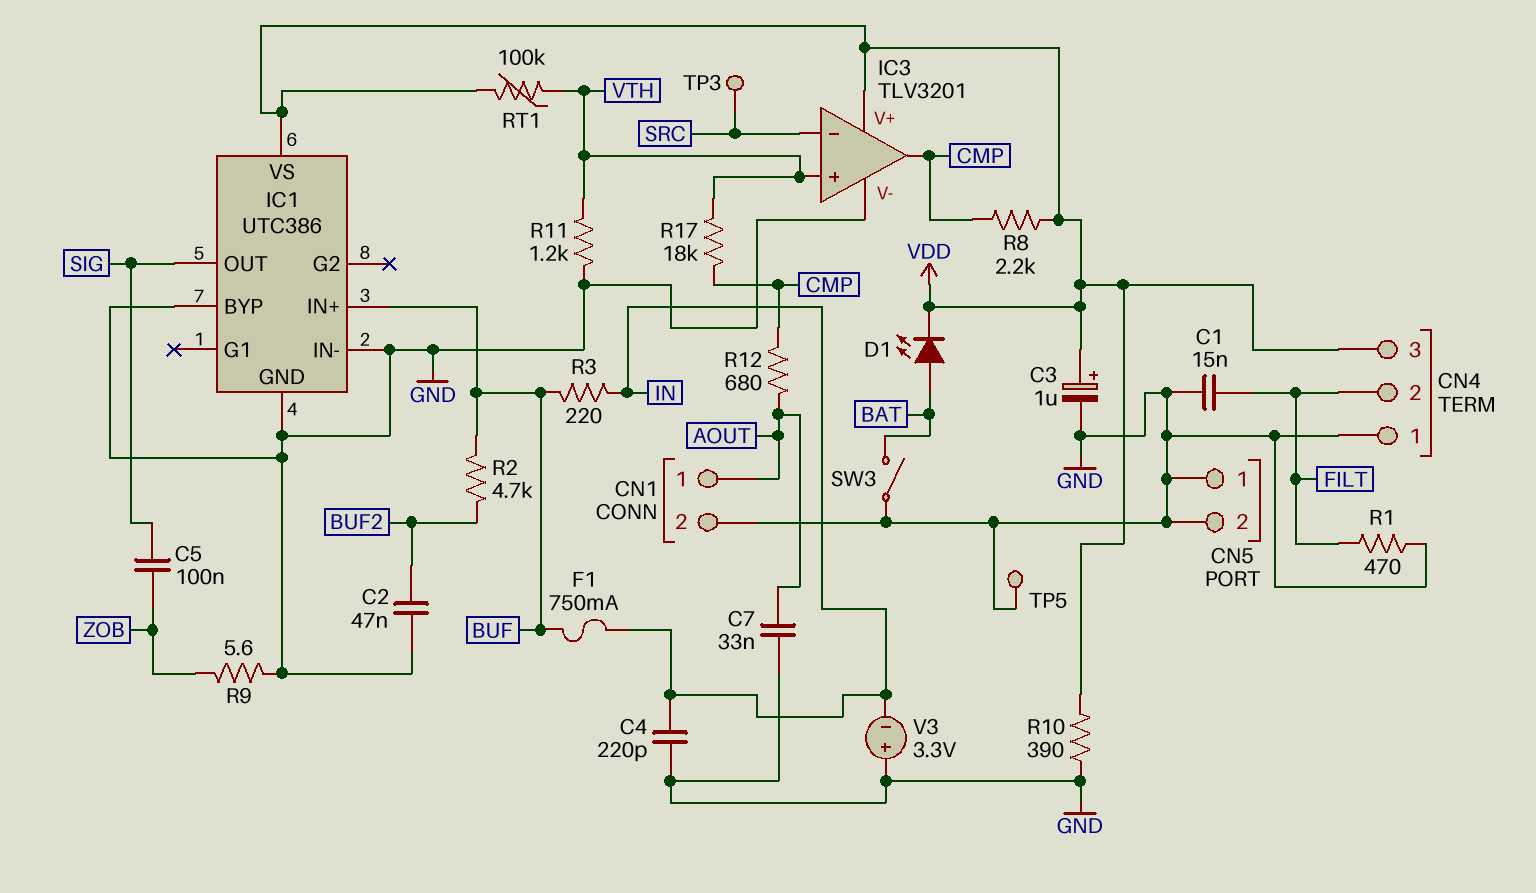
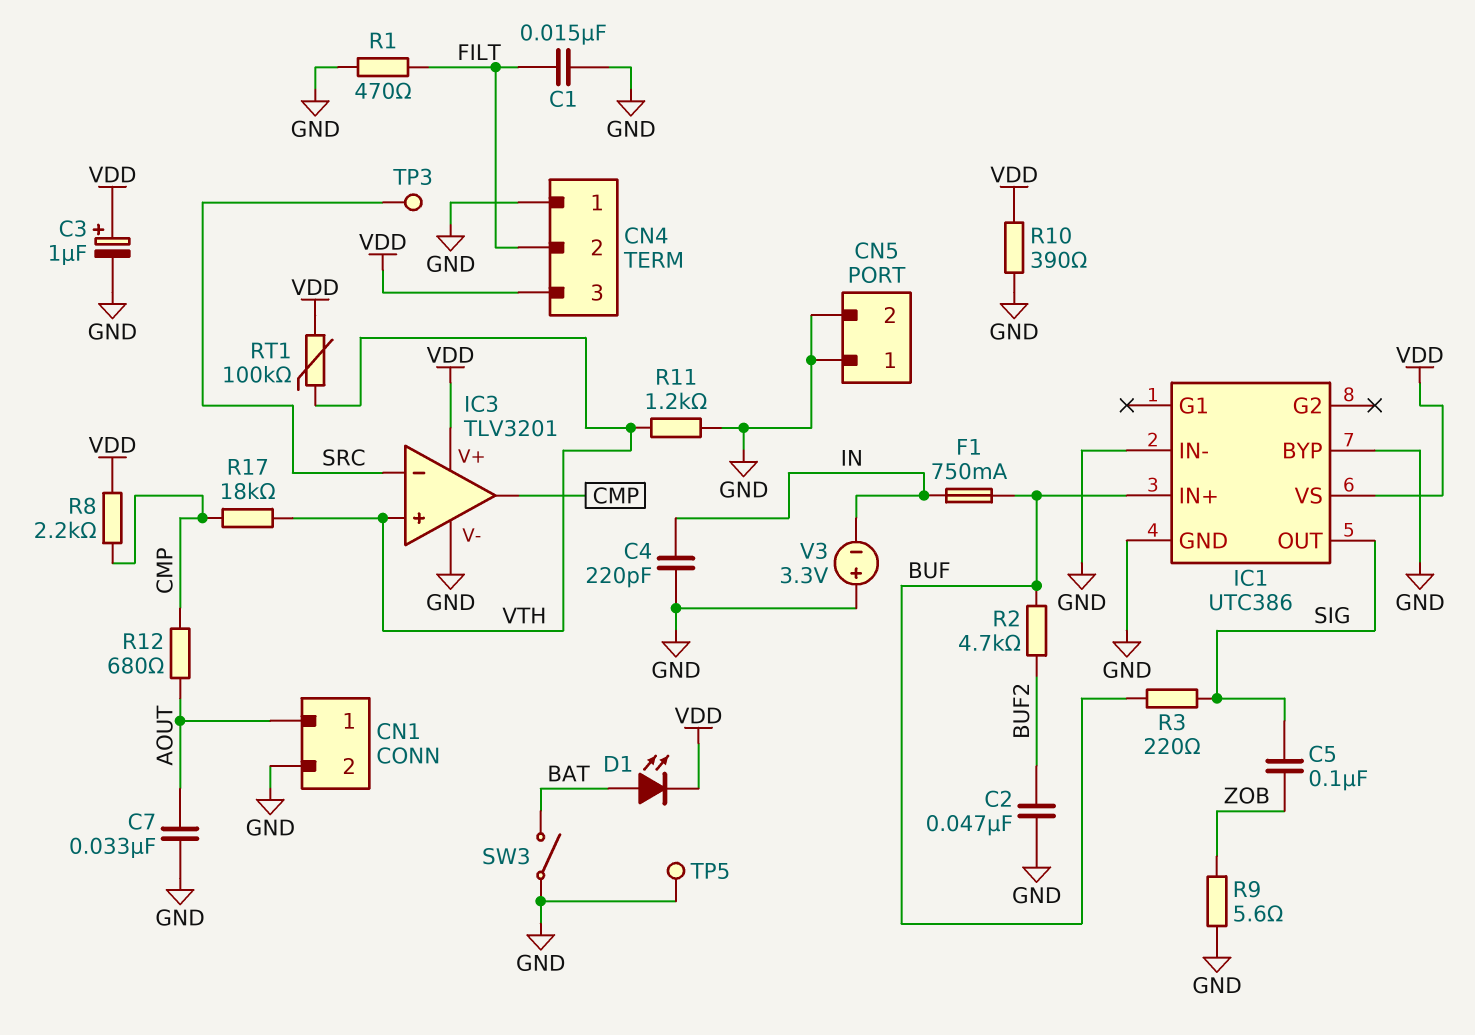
R3: 220 (BUF, IN) -> 220 (BUF, SIG)

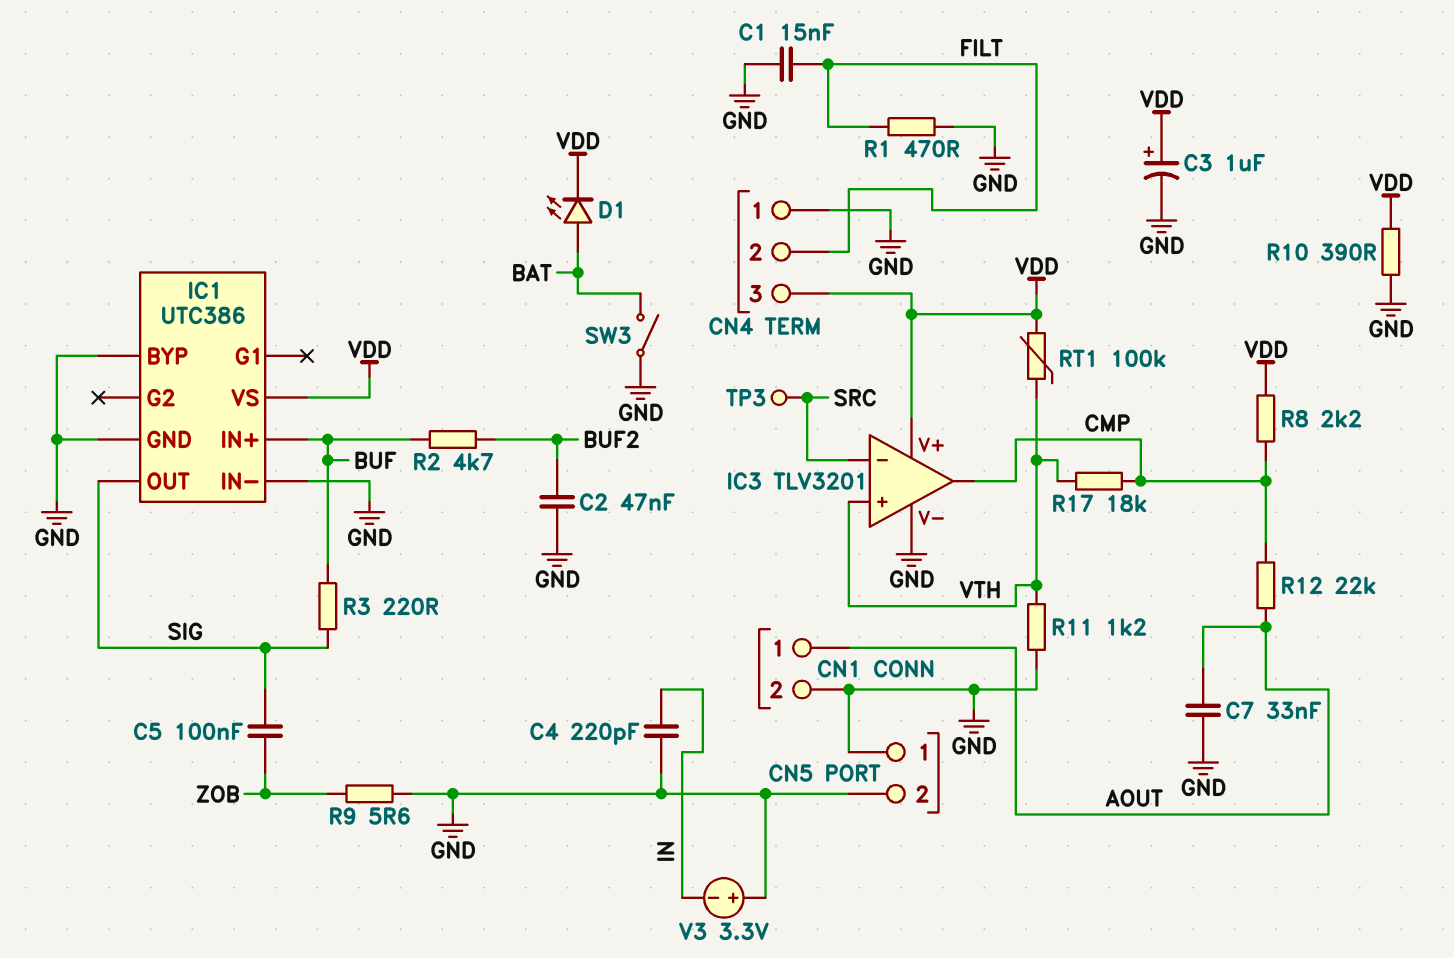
F1: 750mA (BUF, IN) -> none
R12: 680 (AOUT, CMP) -> 22k (AOUT, CMP)
TP5: test point (GND) -> none

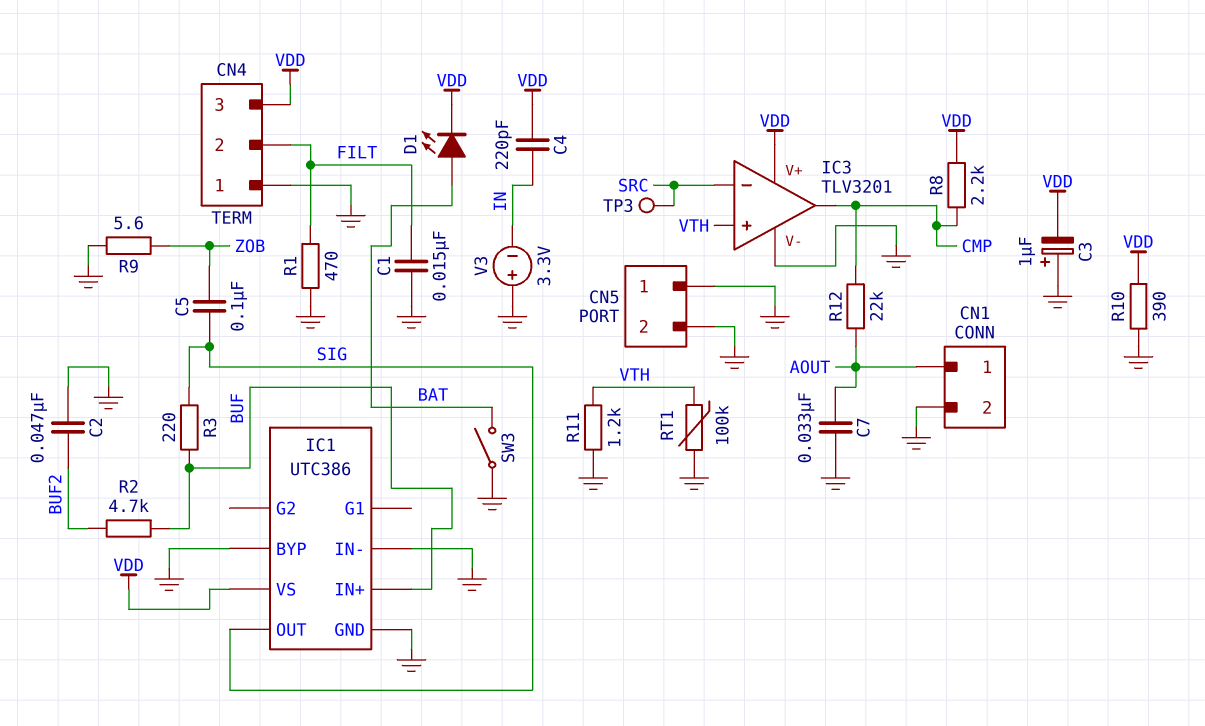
C3: 1uF (plus VDD, minus GND) -> 1uF (plus GND, minus VDD)
C4: 220pF (GND, IN) -> 220pF (IN, VDD)
R17: 18k (CMP, VTH) -> none
RT1: 100k (VDD, VTH) -> 100k (GND, VTH)

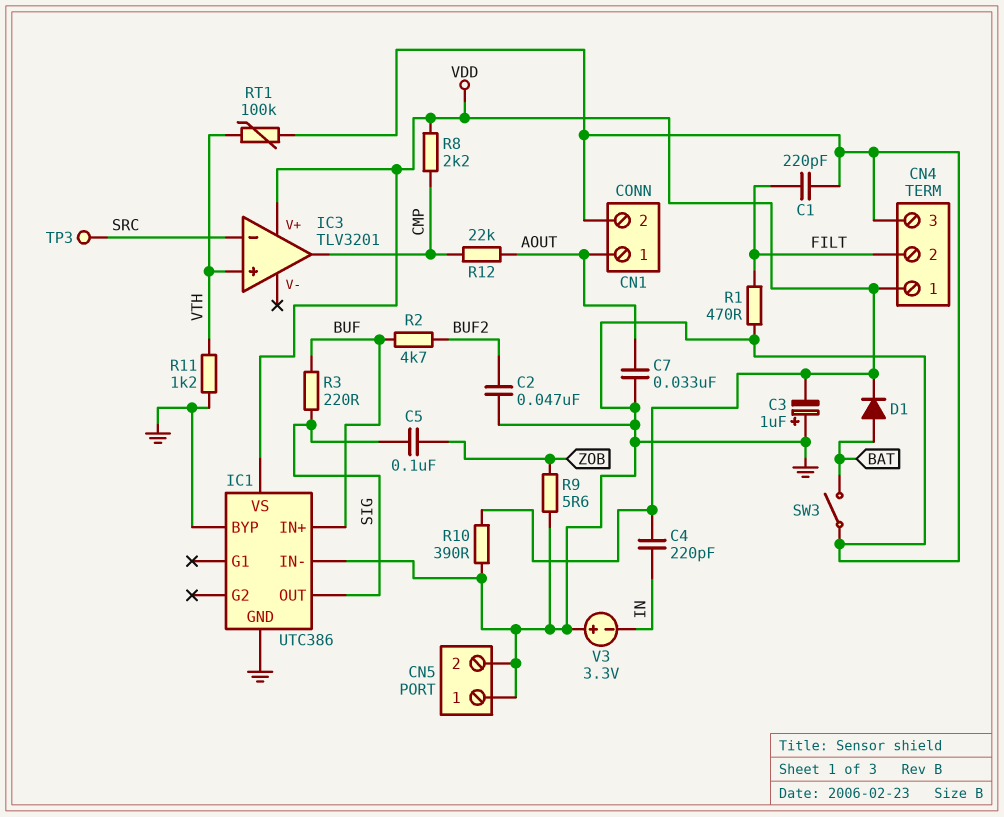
C1: 15nF (FILT, GND) -> 220pF (FILT, GND)
CN4 pin 1: GND -> VDD
CN4 pin 3: VDD -> GND
D1: LED (A BAT, K VDD) -> diode (A BAT, K VDD)
IC3 pin V-: GND -> none

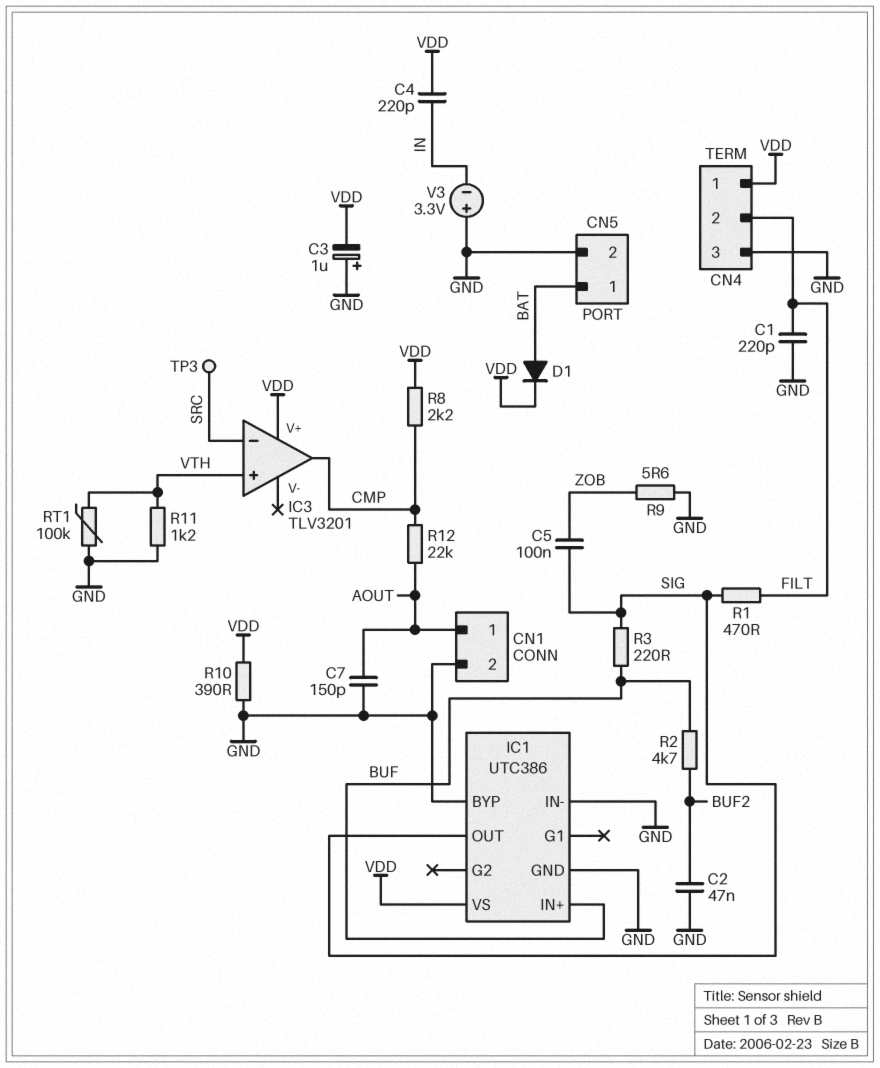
C7: 33nF (AOUT, GND) -> 150pF (AOUT, GND)
CN5 pin 1: GND -> BAT
R1: 470 (FILT, GND) -> 470 (FILT, SIG)
SW3: switch (BAT, GND) -> none

